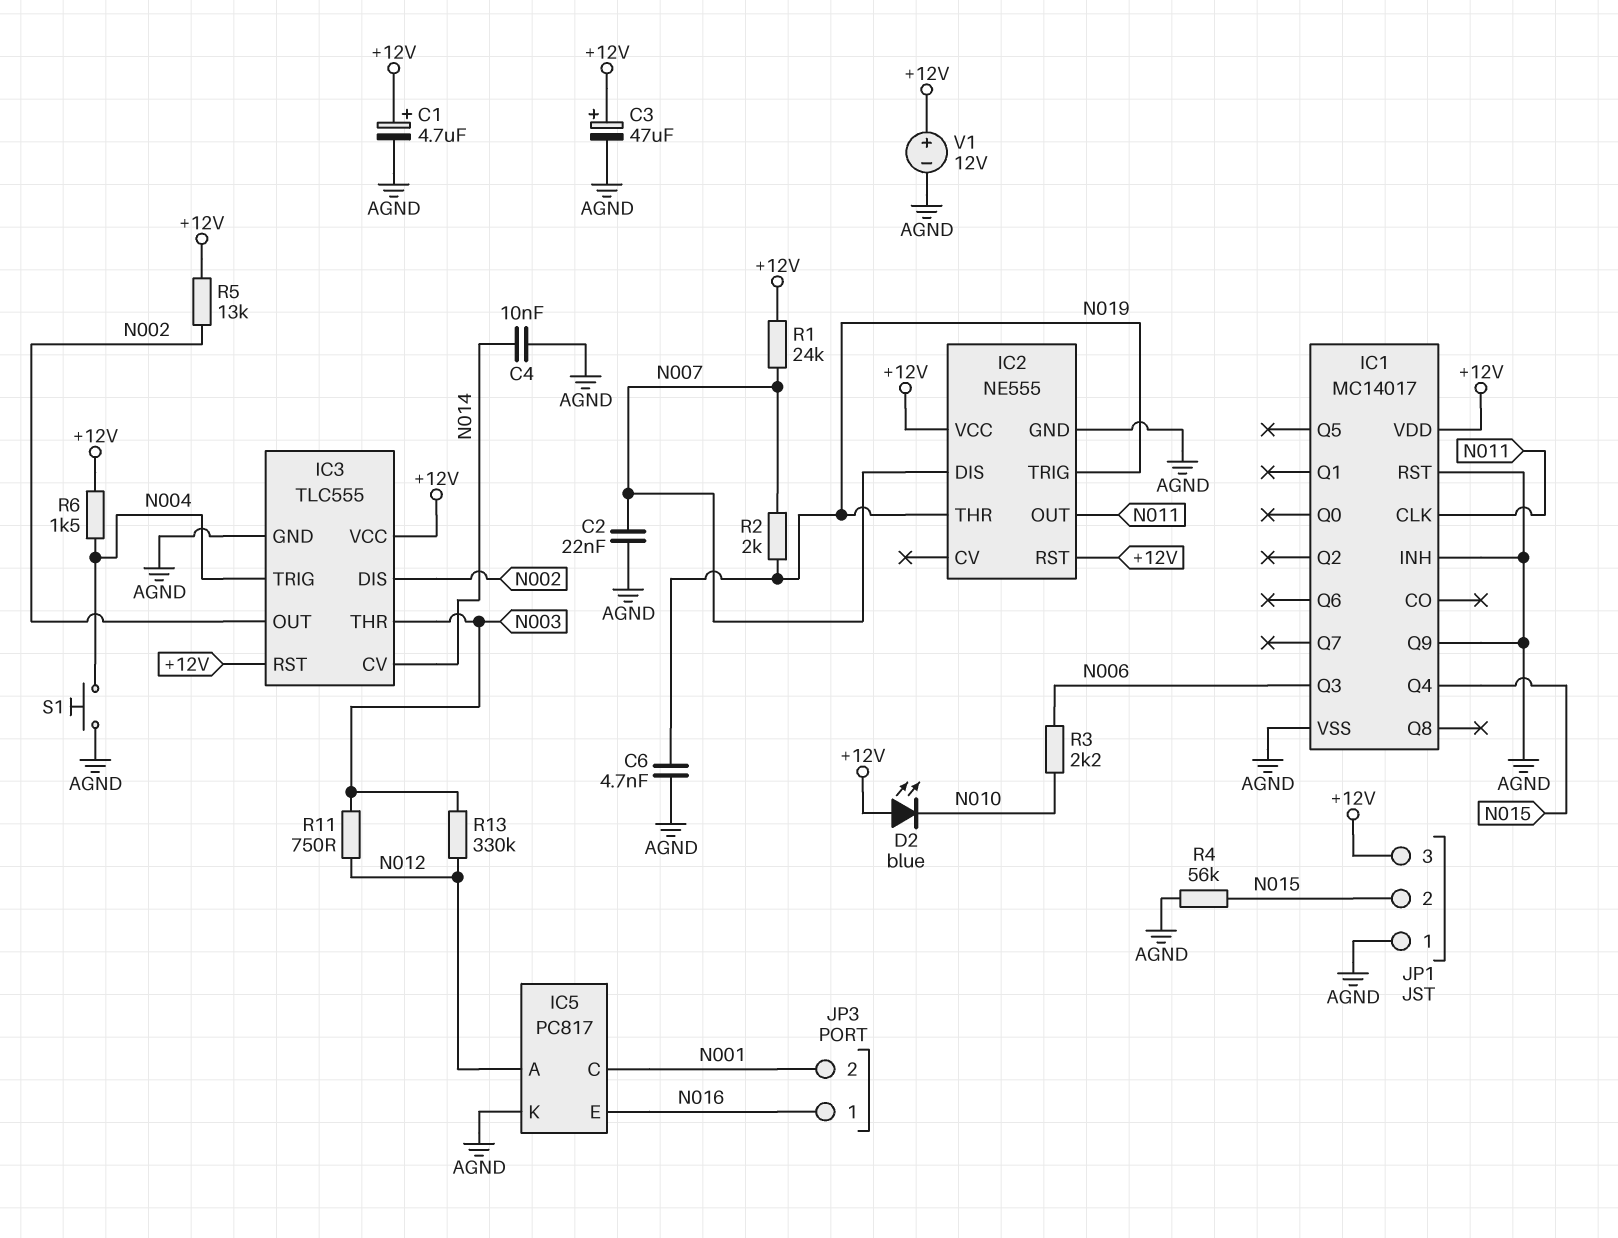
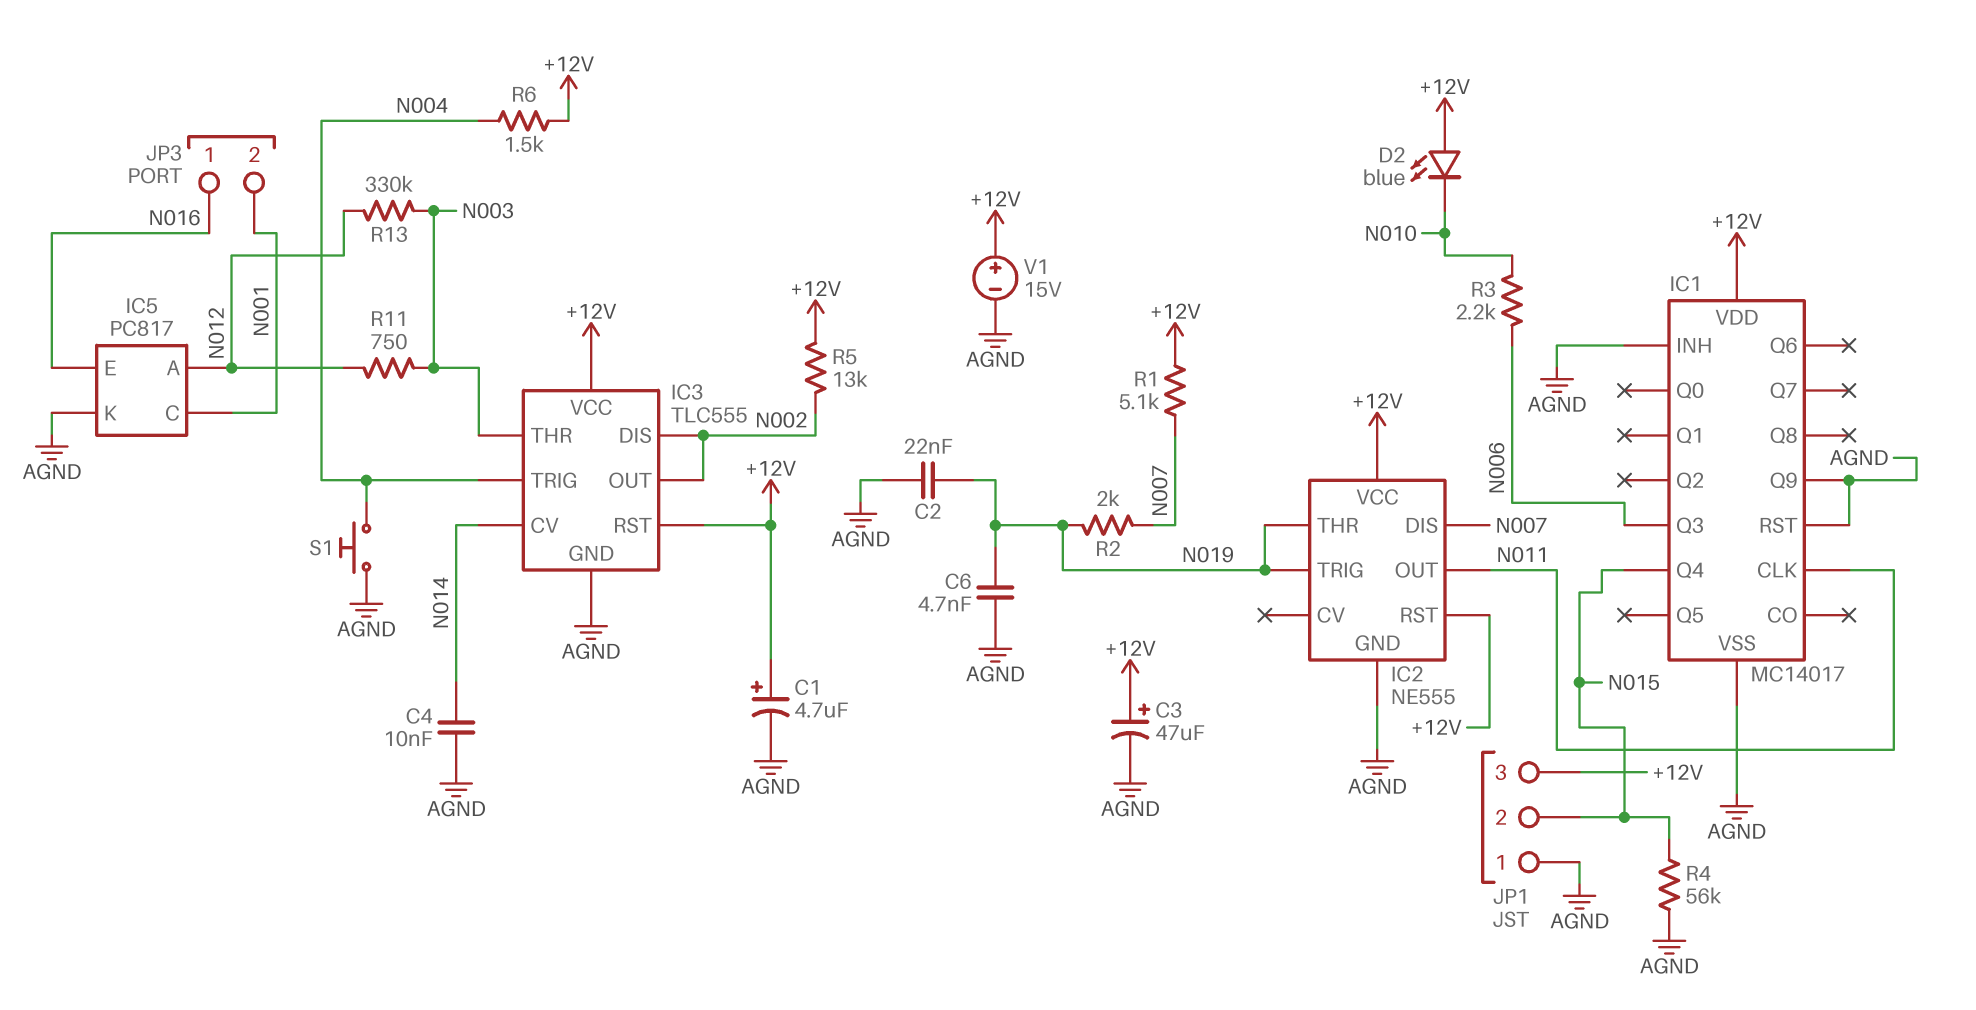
C2: 22nF (AGND, N007) -> 22nF (AGND, N019)
R1: 24k (+12V, N007) -> 5.1k (+12V, N007)
V1: 12V (plus +12V, minus AGND) -> 15V (plus +12V, minus AGND)

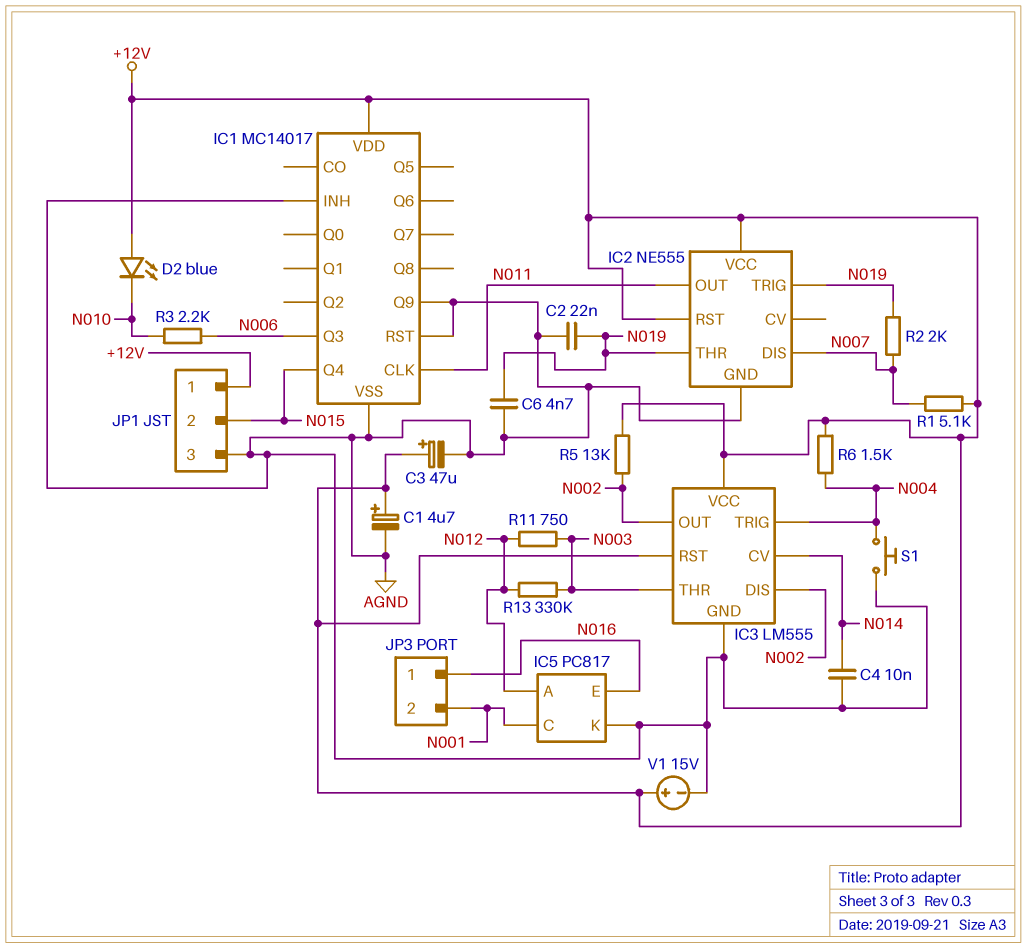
IC3: TLC555 -> LM555
JP1 pin 1: AGND -> +12V
JP1 pin 3: +12V -> AGND
R4: 56k (AGND, N015) -> none

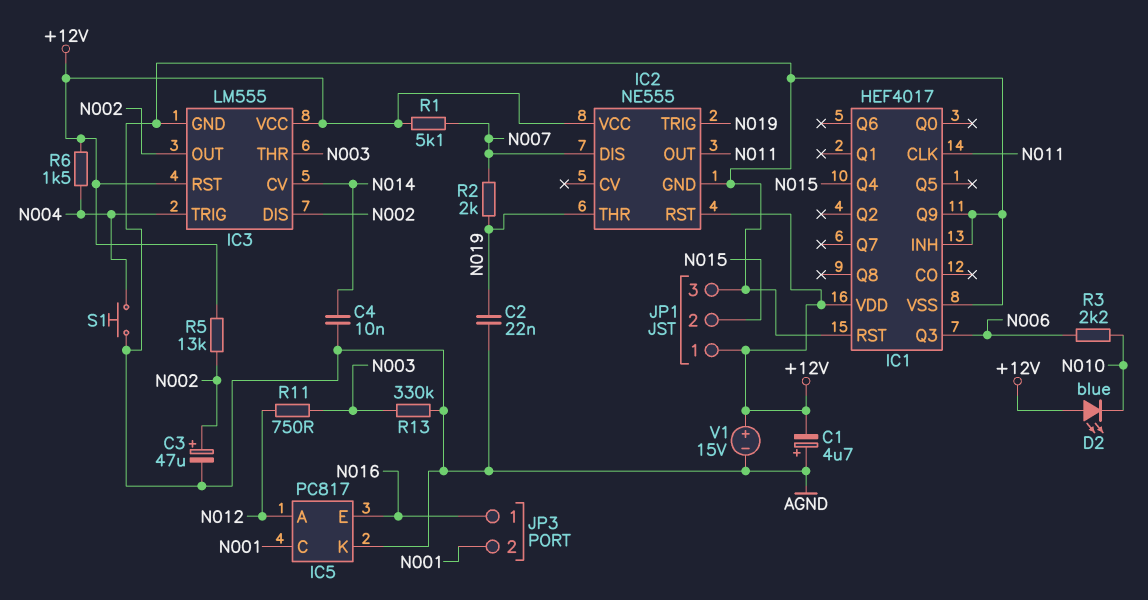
C1: 4.7uF (plus +12V, minus AGND) -> 4.7uF (plus AGND, minus +12V)
C3: 47uF (plus +12V, minus AGND) -> 47uF (plus N002, minus AGND)
C6: 4.7nF (AGND, N019) -> none
IC1: MC14017 -> HEF4017
R13: 330k (N003, N012) -> 330k (AGND, N003)

